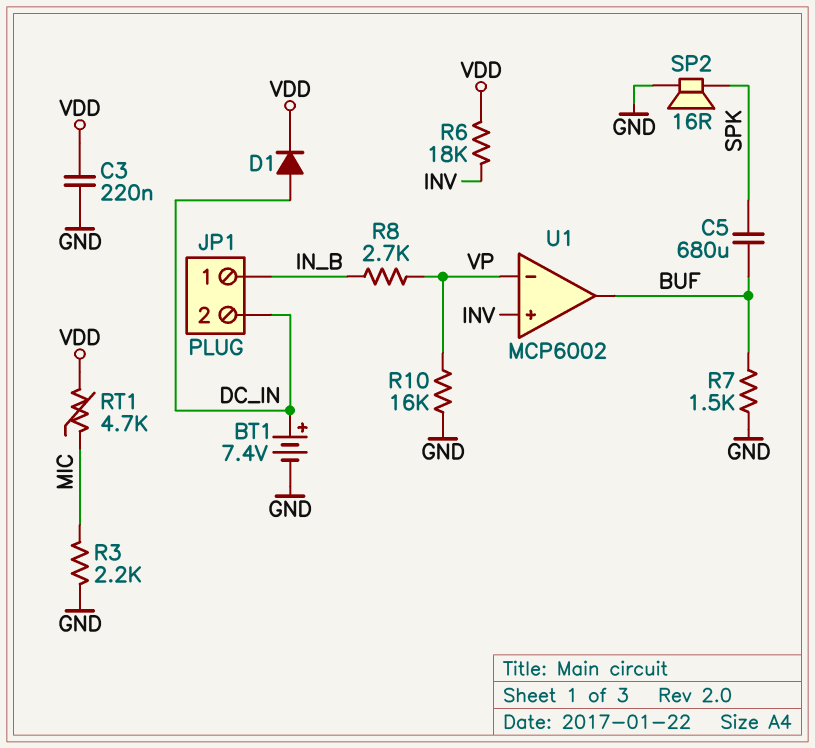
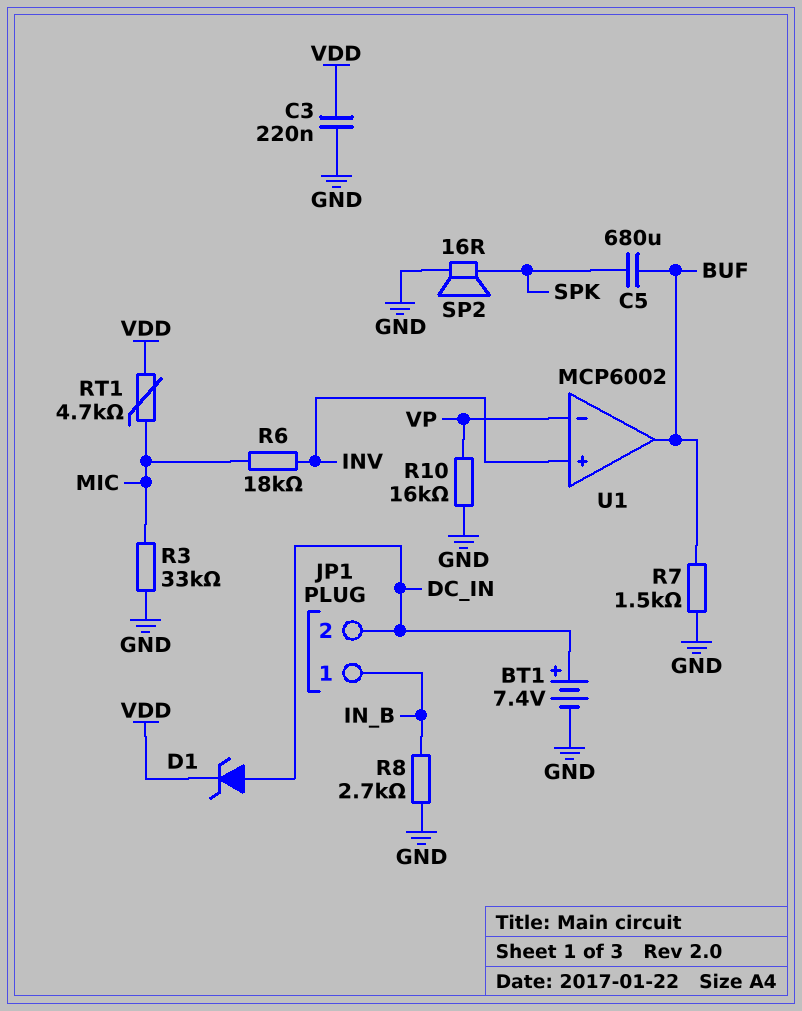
D1: diode (A DC_IN, K VDD) -> zener (A DC_IN, K VDD)
R3: 2.2k (GND, MIC) -> 33k (GND, MIC)
R6: 18k (INV, VDD) -> 18k (INV, MIC)
R8: 2.7k (IN_B, VP) -> 2.7k (GND, IN_B)

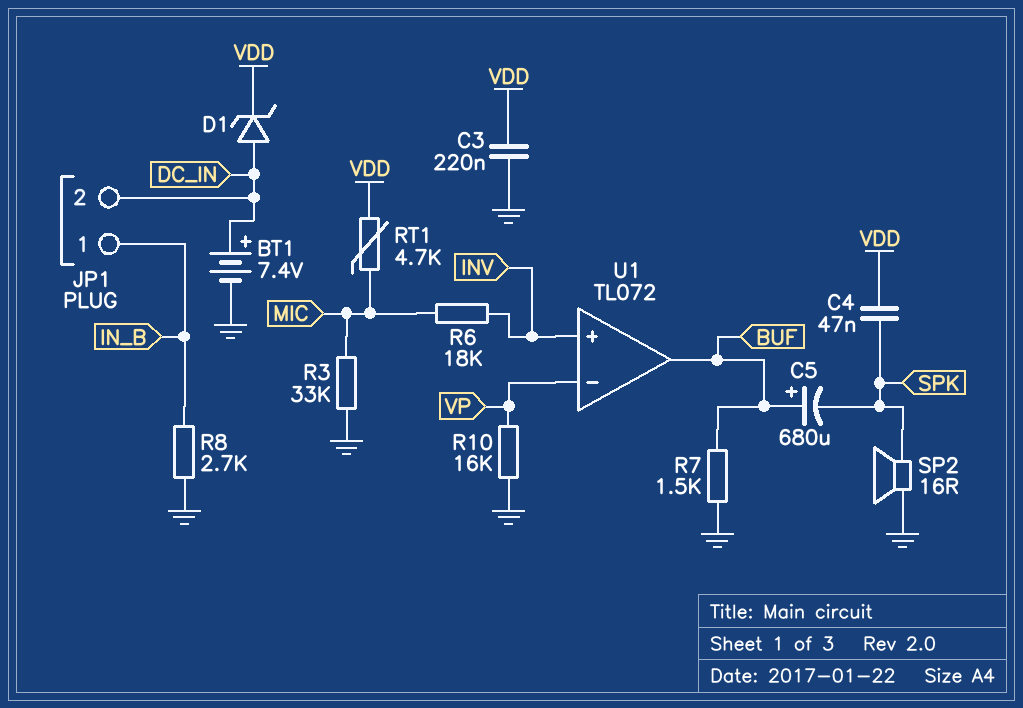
C4: none -> 47nF (SPK, VDD)
C5: 680uF (BUF, SPK) -> 680uF (plus BUF, minus SPK)
U1: MCP6002 -> TL072

